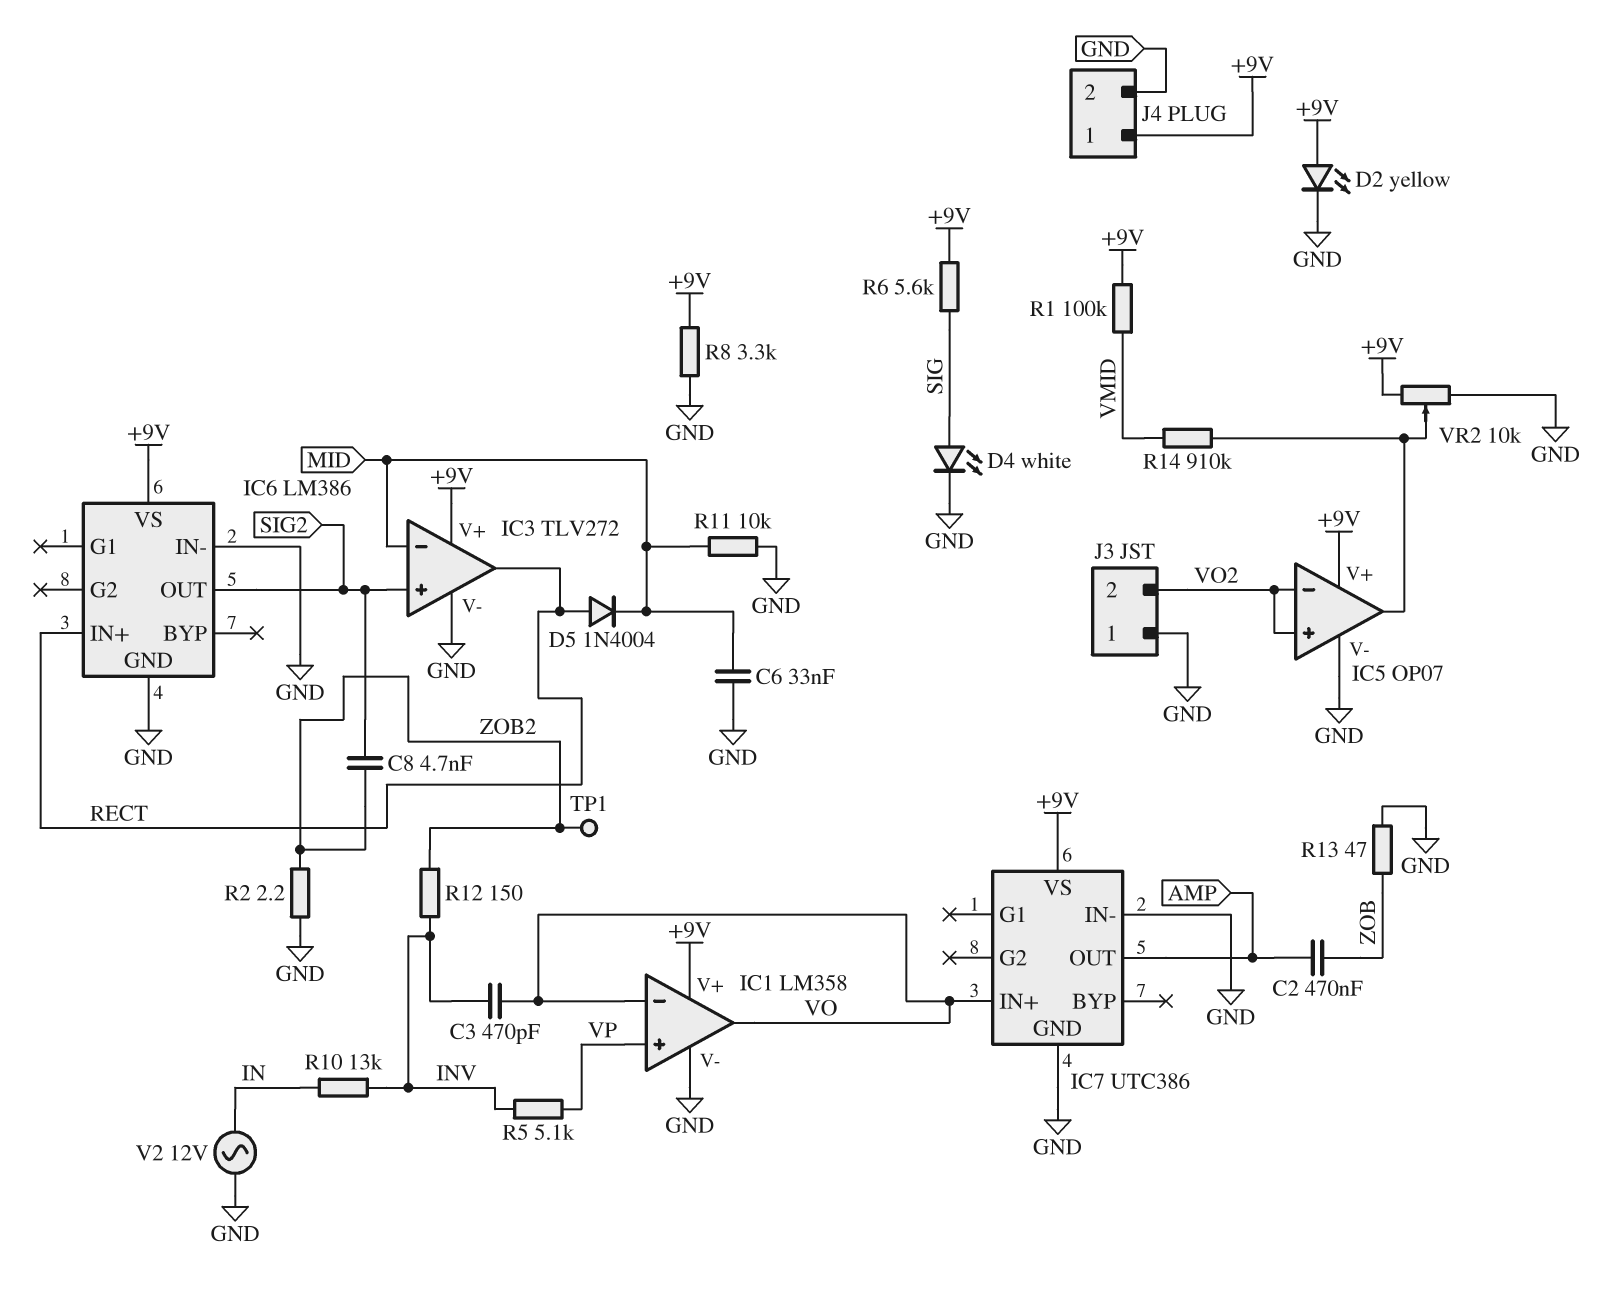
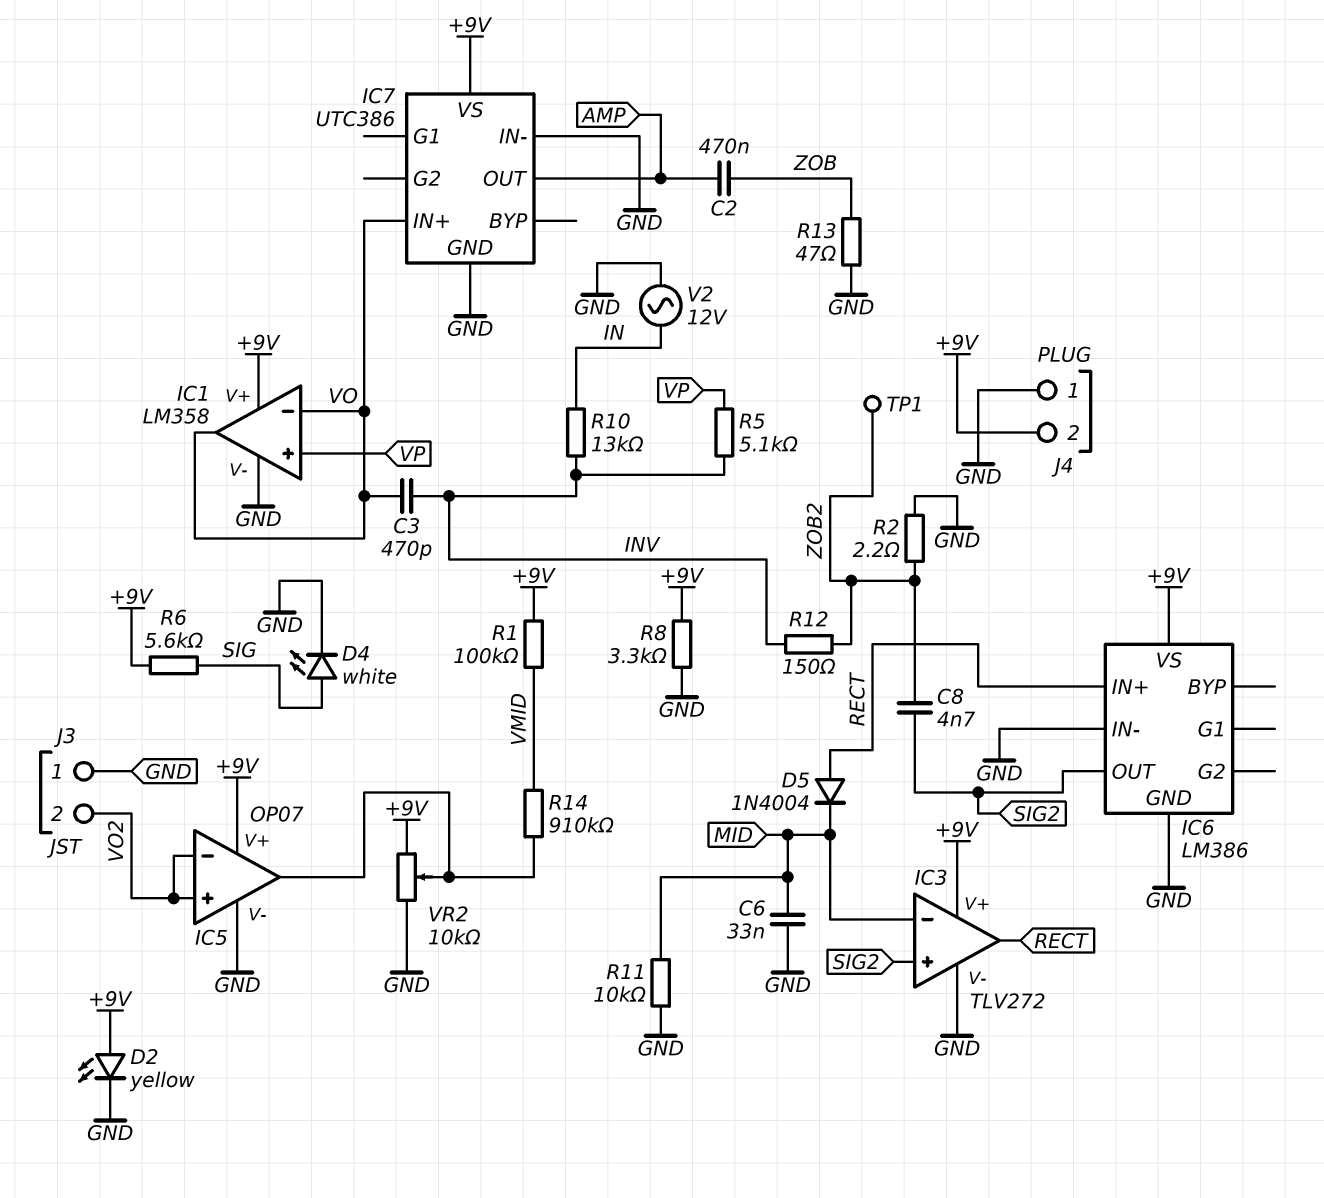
J4 pin 1: +9V -> GND
J4 pin 2: GND -> +9V

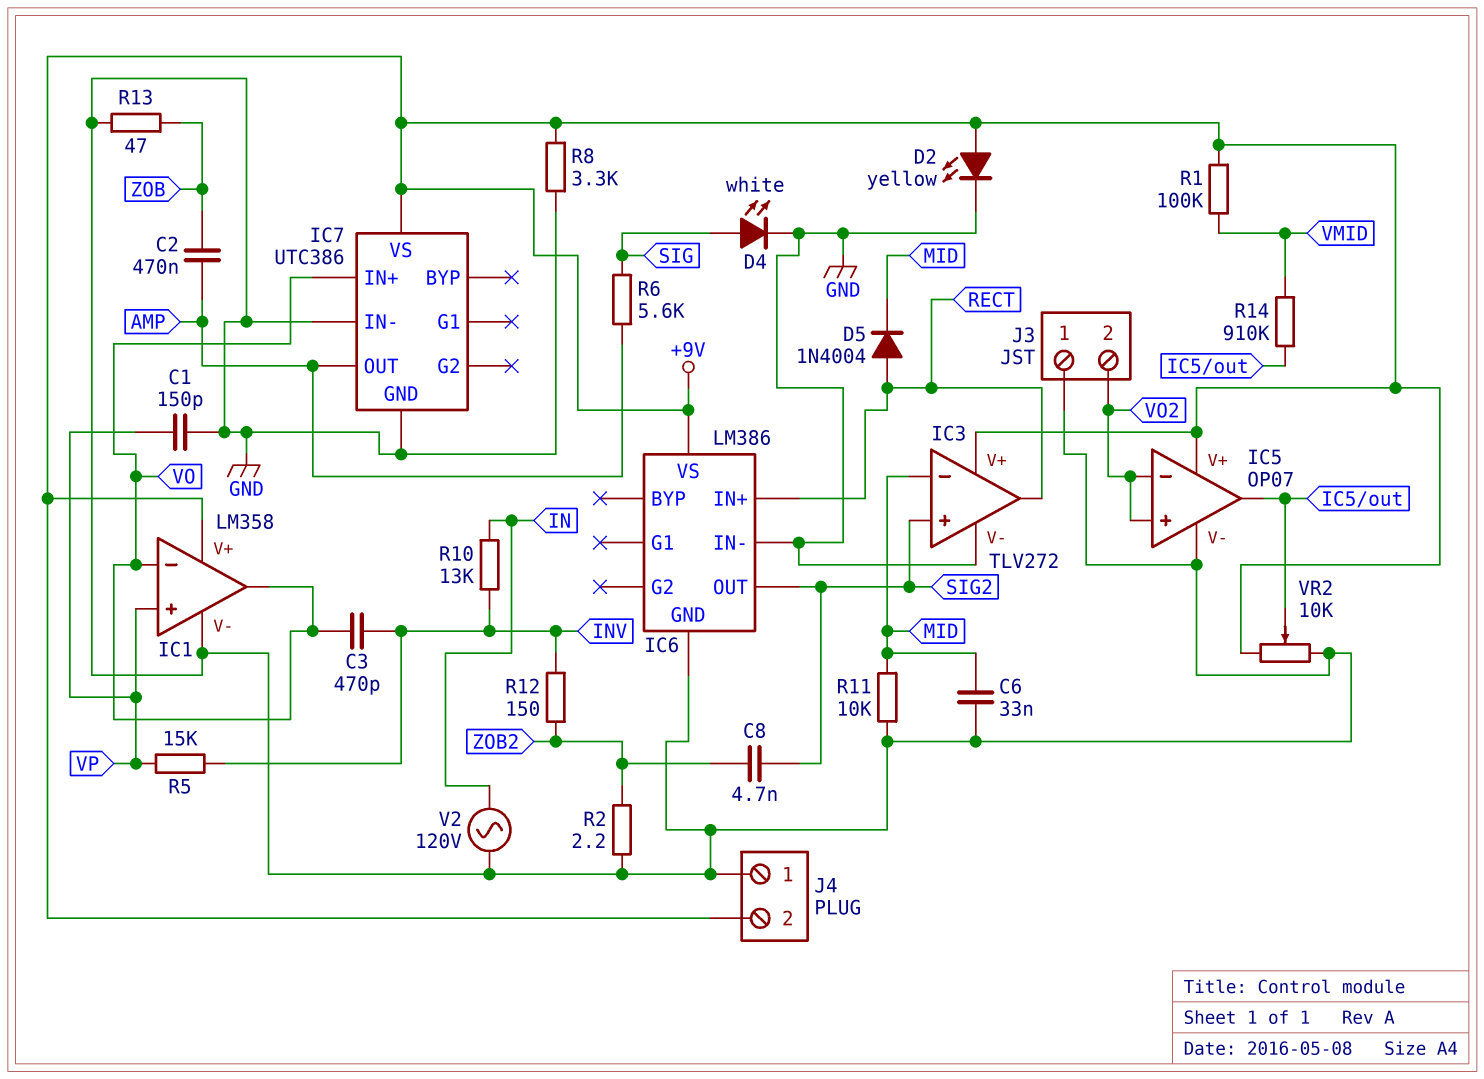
C1: none -> 150pF (GND, VP)
R5: 5.1k (INV, VP) -> 15k (INV, VP)
R6: 5.6k (+9V, SIG) -> 5.6k (AMP, SIG)
TP1: test point (ZOB2) -> none
V2: AC 12V (GND, IN) -> AC 120V (GND, IN)

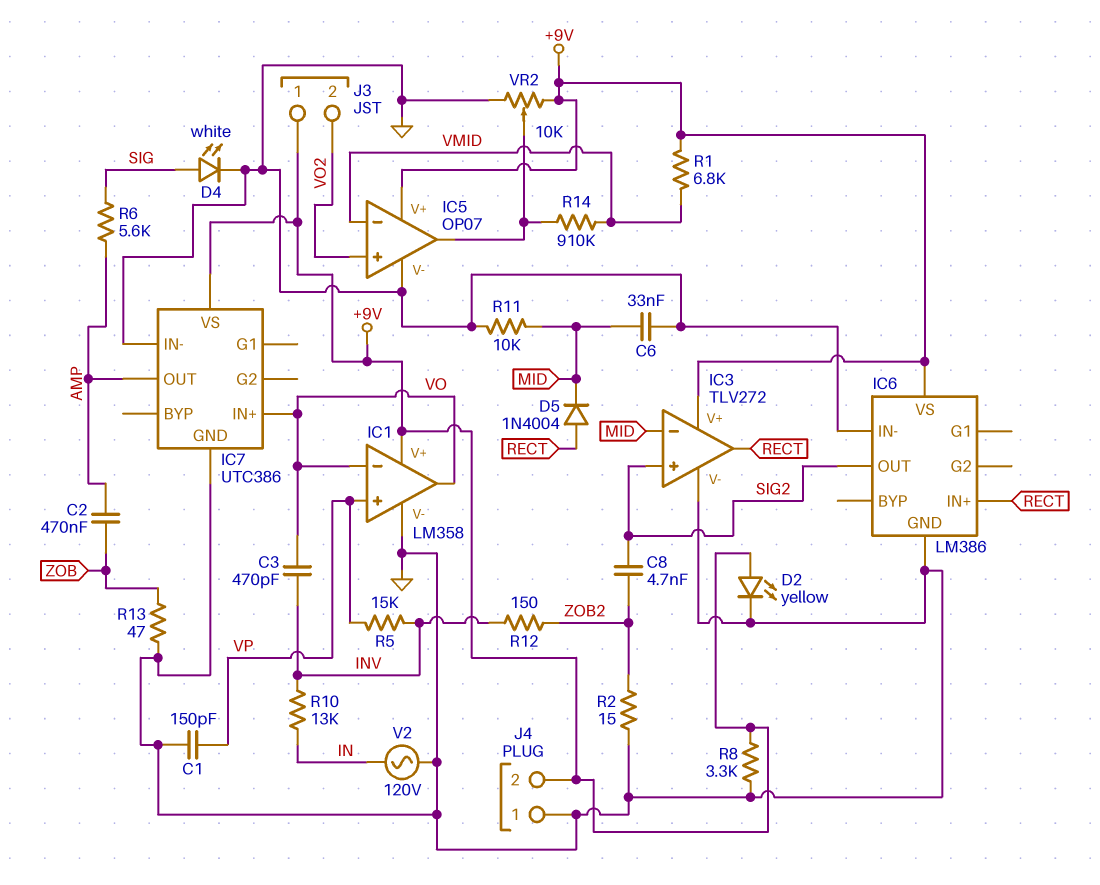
IC5 pin in-: VO2 -> VMID
J3 pin 1: GND -> +9V
R1: 100k (+9V, VMID) -> 6.8k (+9V, VMID)
R2: 2.2 (GND, ZOB2) -> 15 (GND, ZOB2)

